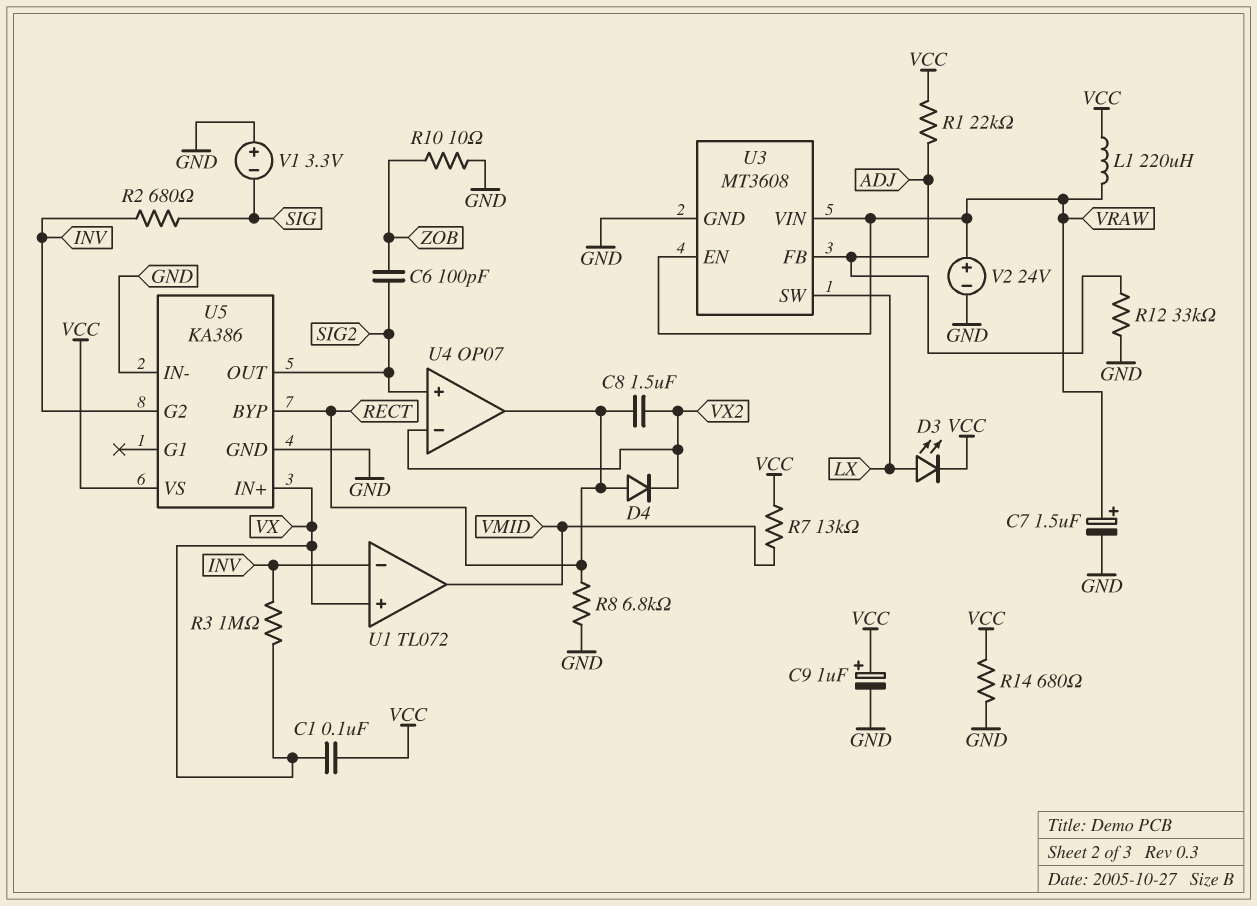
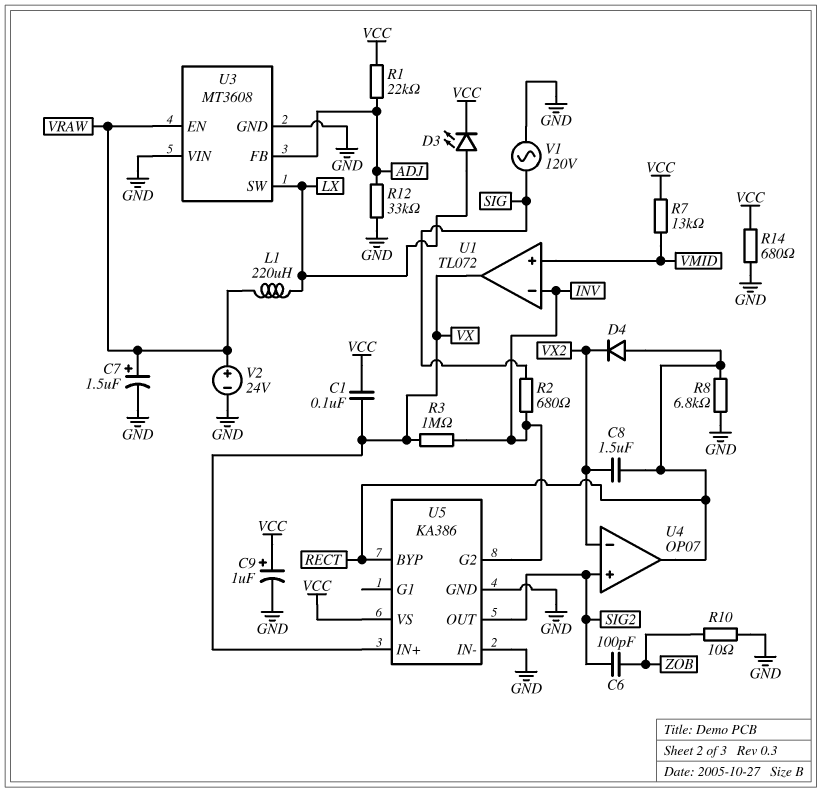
L1: 220uH (VCC, VRAW) -> 220uH (LX, VRAW)
U1 pin in+: VX -> VMID
U1 pin out: VMID -> VX
U3 pin VIN: VRAW -> GND
V1: 3.3V (plus GND, minus SIG) -> AC 120V (GND, SIG)

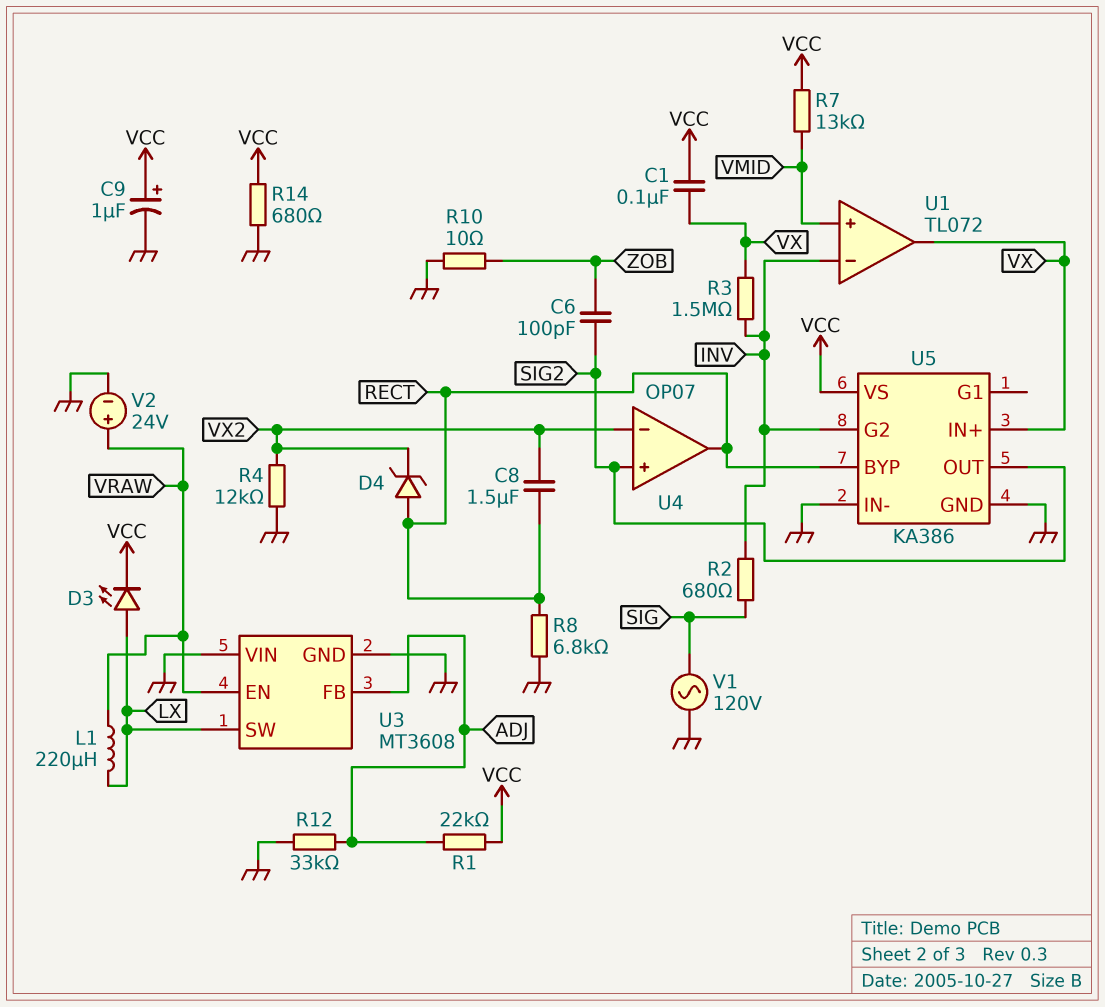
C7: 1.5uF (plus VRAW, minus GND) -> none
D4: diode (A RECT, K VX2) -> zener (A RECT, K VX2)
R3: 1M (INV, VX) -> 1.5M (INV, VX)
R4: none -> 12k (GND, VX2)

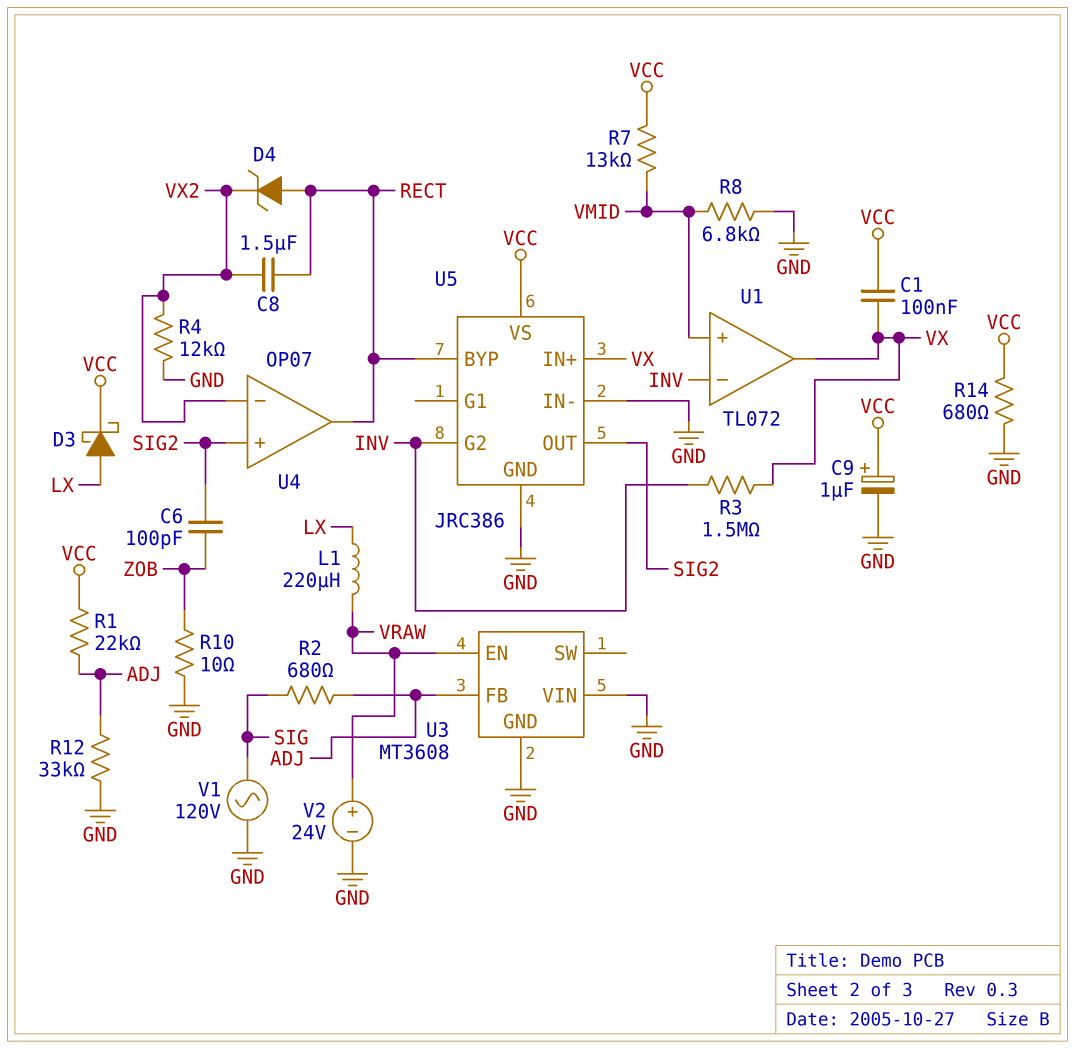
D3: LED (A LX, K VCC) -> schottky (A LX, K VCC)
R2: 680 (INV, SIG) -> 680 (ADJ, SIG)
R8: 6.8k (GND, RECT) -> 6.8k (GND, VMID)
U3 pin SW: LX -> none
U5: KA386 -> JRC386

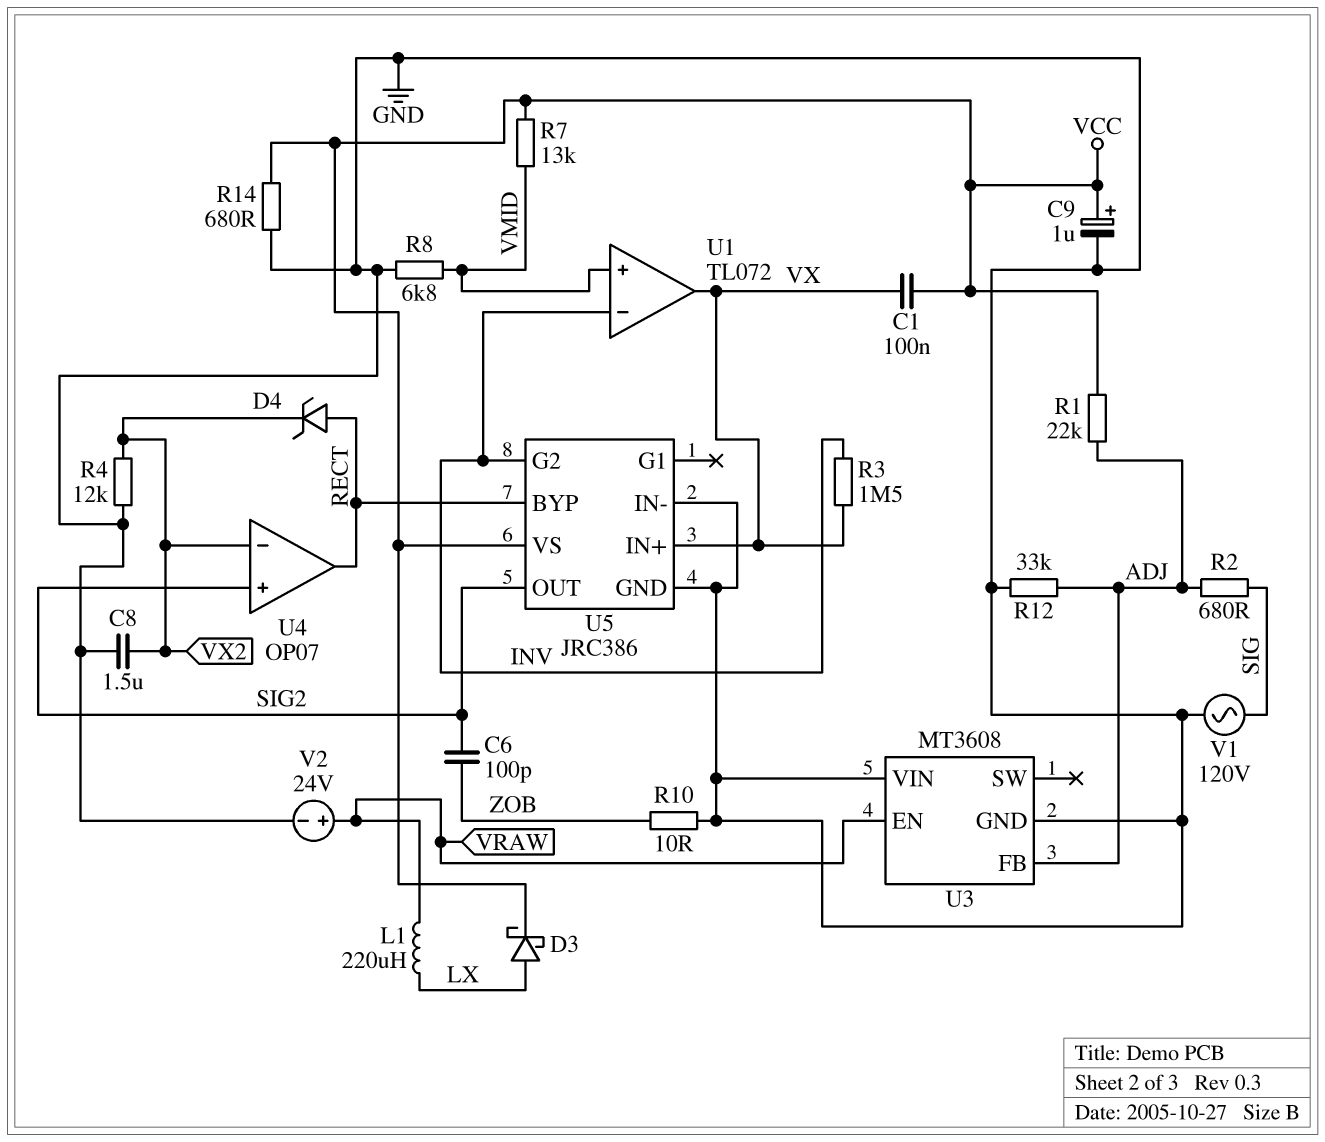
C8: 1.5uF (RECT, VX2) -> 1.5uF (GND, VX2)

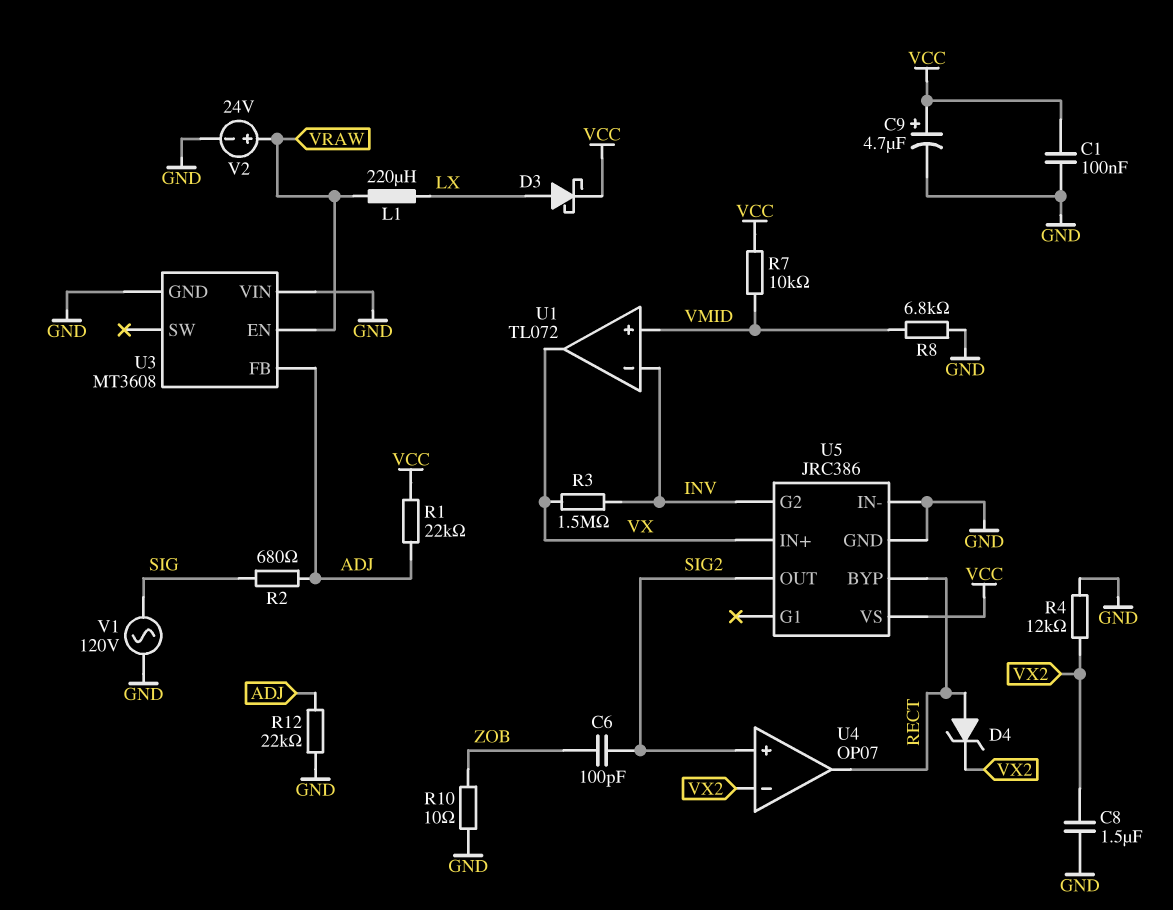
C1: 100nF (VCC, VX) -> 100nF (GND, VCC)
C9: 1uF (plus VCC, minus GND) -> 4.7uF (plus VCC, minus GND)
R7: 13k (VCC, VMID) -> 10k (VCC, VMID)
R12: 33k (ADJ, GND) -> 22k (ADJ, GND)
R14: 680 (GND, VCC) -> none

